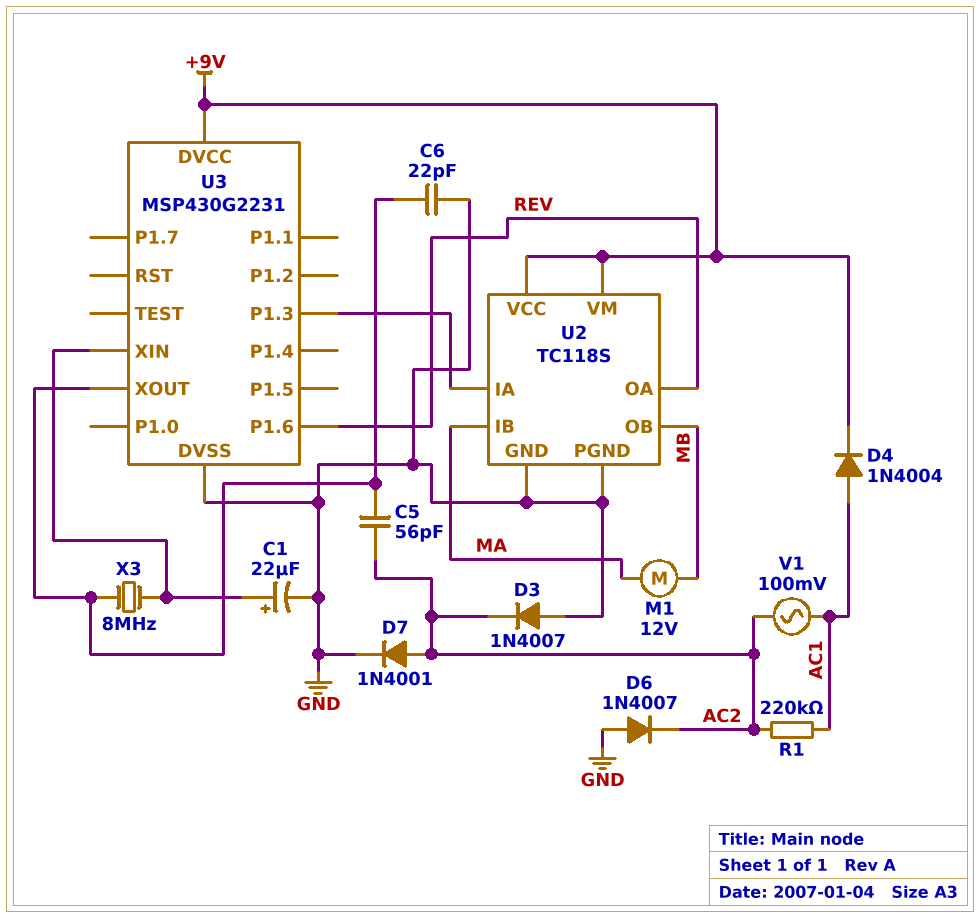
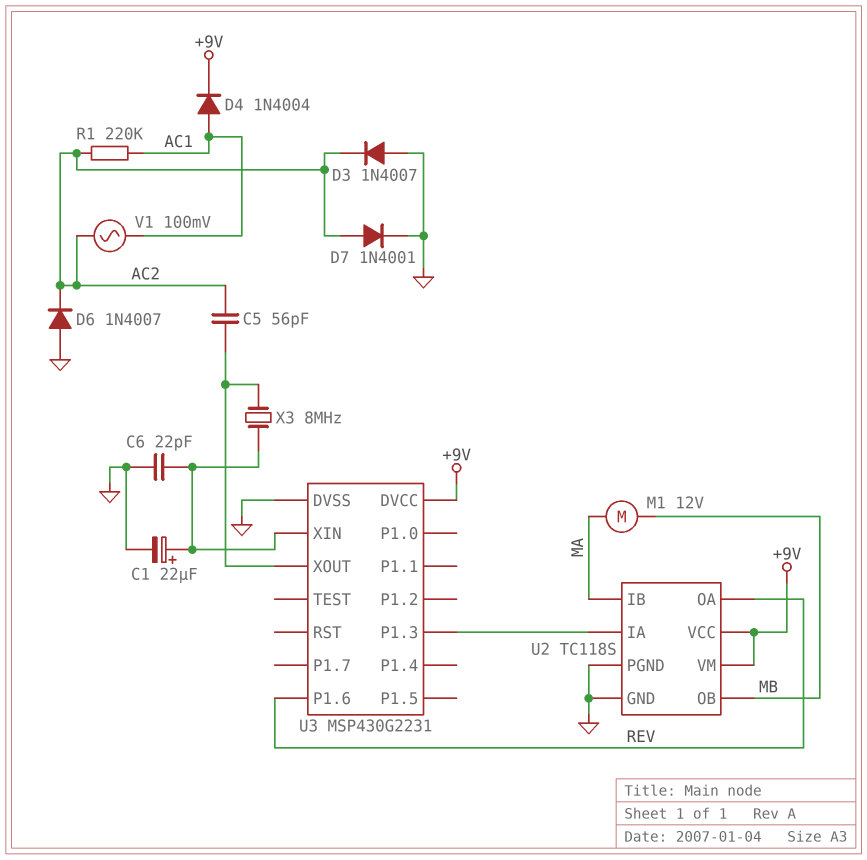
C6: 22pF (GND, U3/XOUT) -> 22pF (GND, U3/XIN)

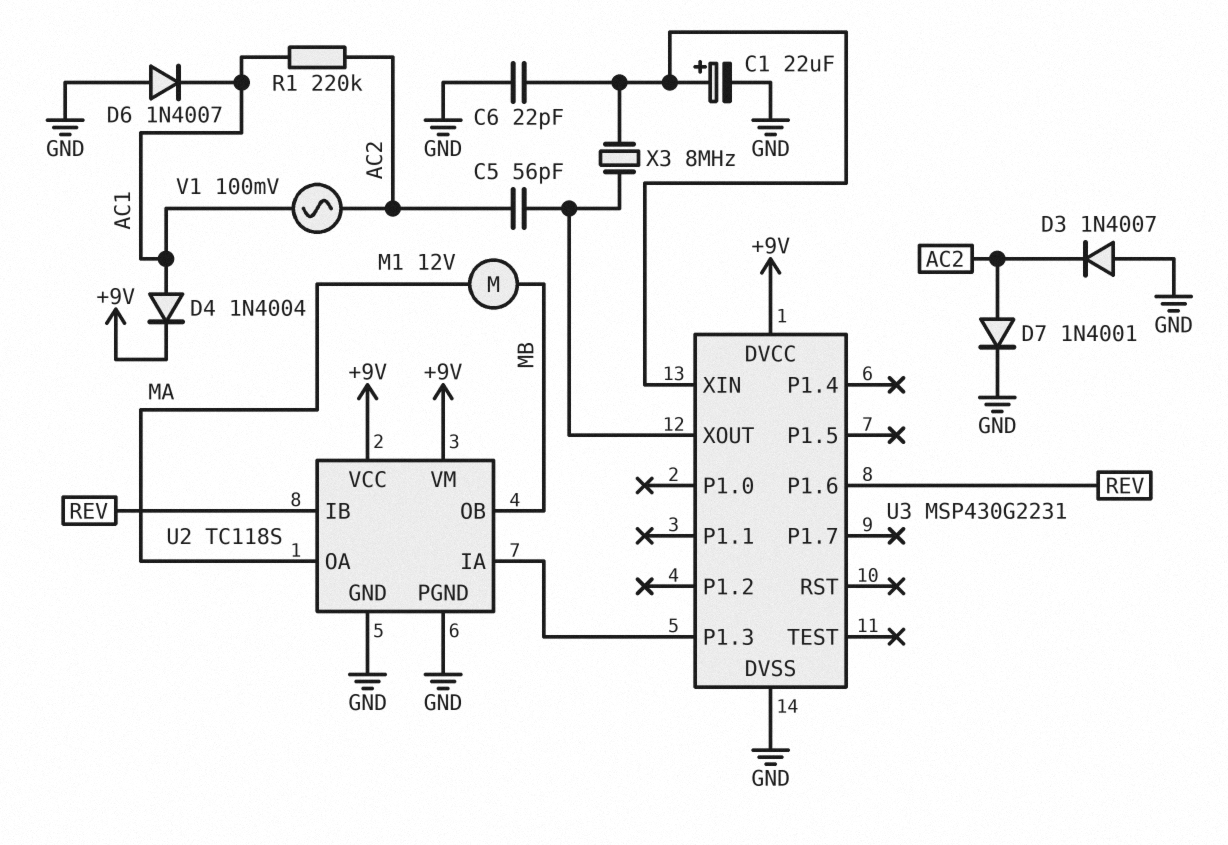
D6: diode 1N4007 (A GND, K AC2) -> diode 1N4007 (A GND, K AC1)
U2 pin IB: MA -> REV
U2 pin OA: REV -> MA

